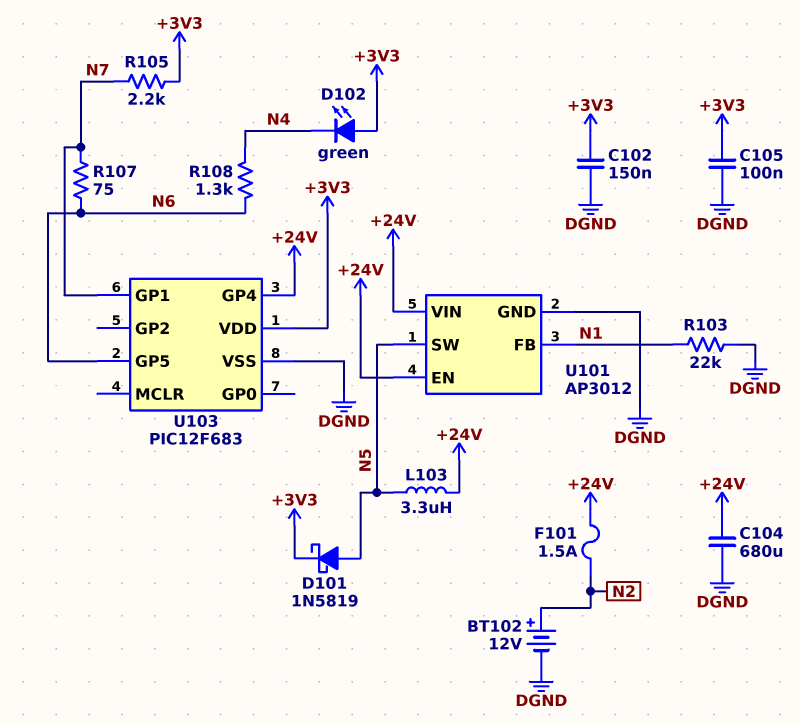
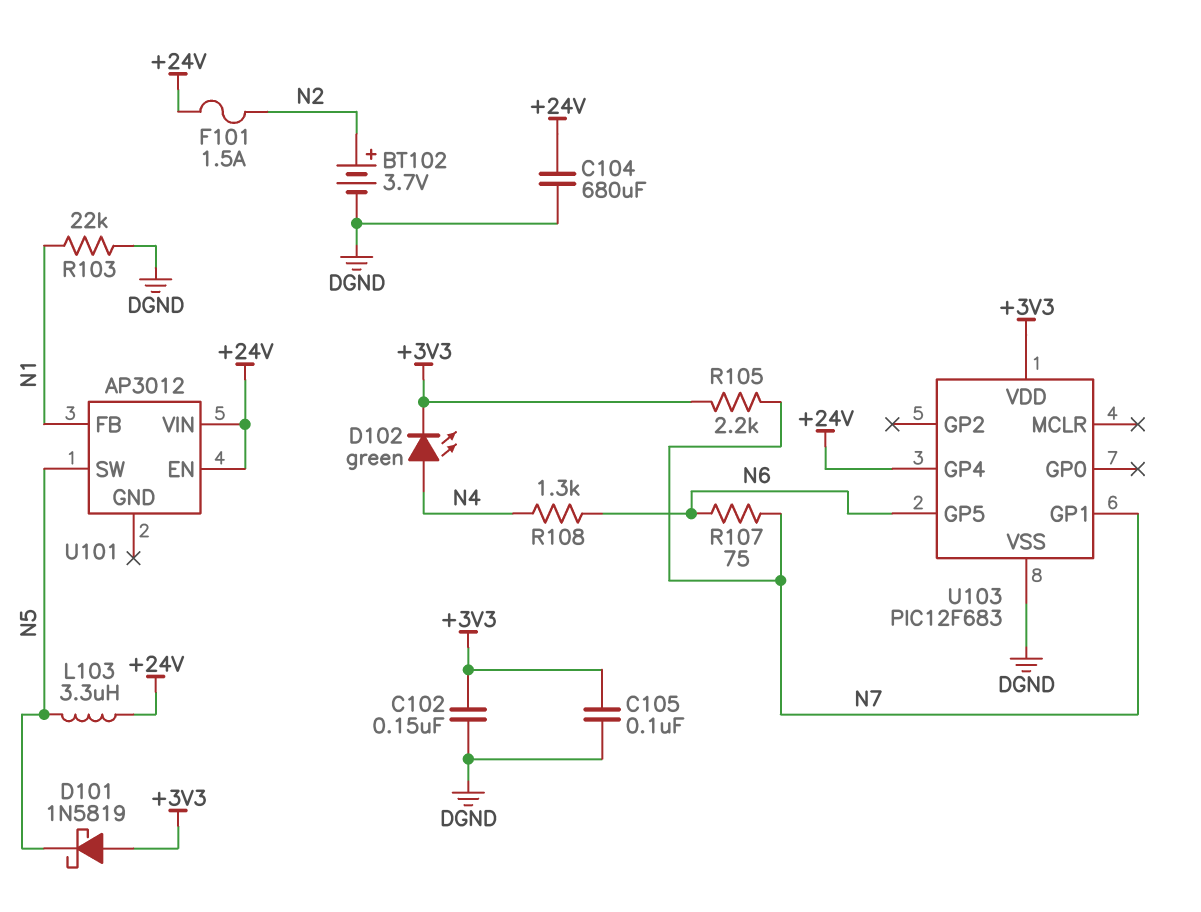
BT102: 12V (plus N2, minus DGND) -> 3.7V (plus N2, minus DGND)
D101: schottky 1N5819 (A N5, K +3V3) -> schottky 1N5819 (A +3V3, K N5)
D102: LED green (A +3V3, K N4) -> LED green (A N4, K +3V3)
U101 pin GND: DGND -> none

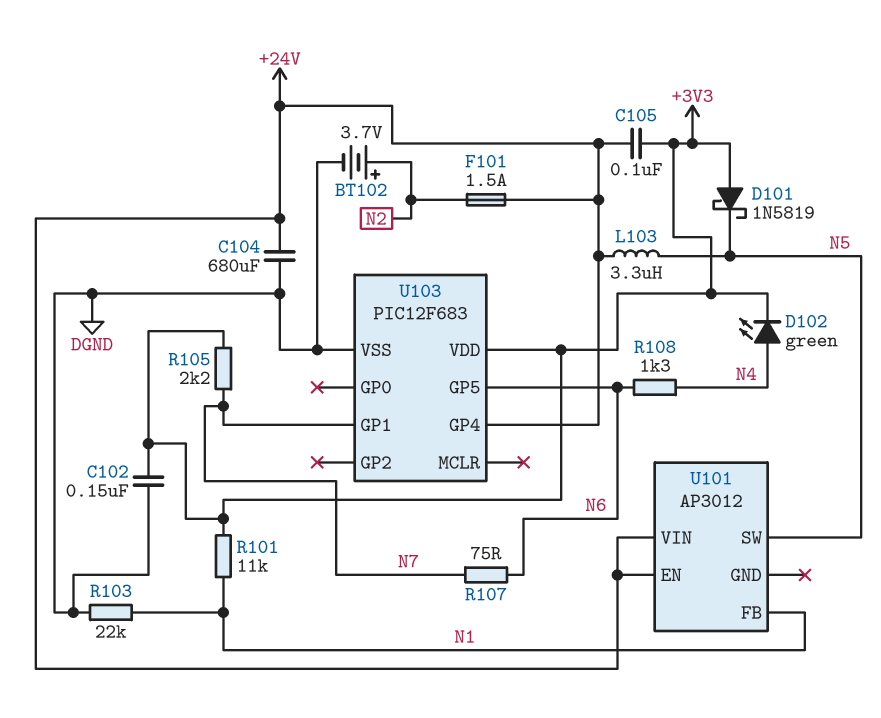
C105: 100nF (+3V3, DGND) -> 100nF (+3V3, +24V)
R101: none -> 11k (+3V3, N1)

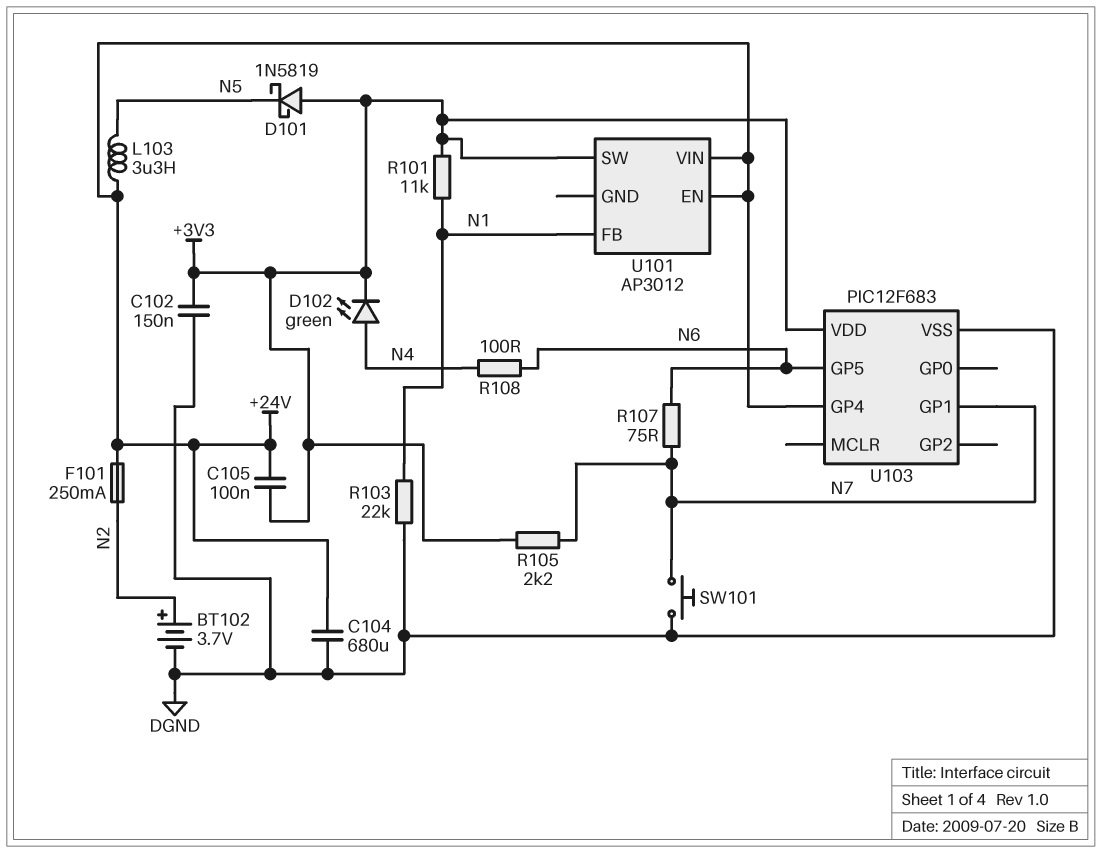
F101: 1.5A (+24V, N2) -> 250mA (+24V, N2)
R108: 1.3k (N4, N6) -> 100 (N4, N6)
SW101: none -> button (DGND, N7)
U101 pin SW: N5 -> +3V3

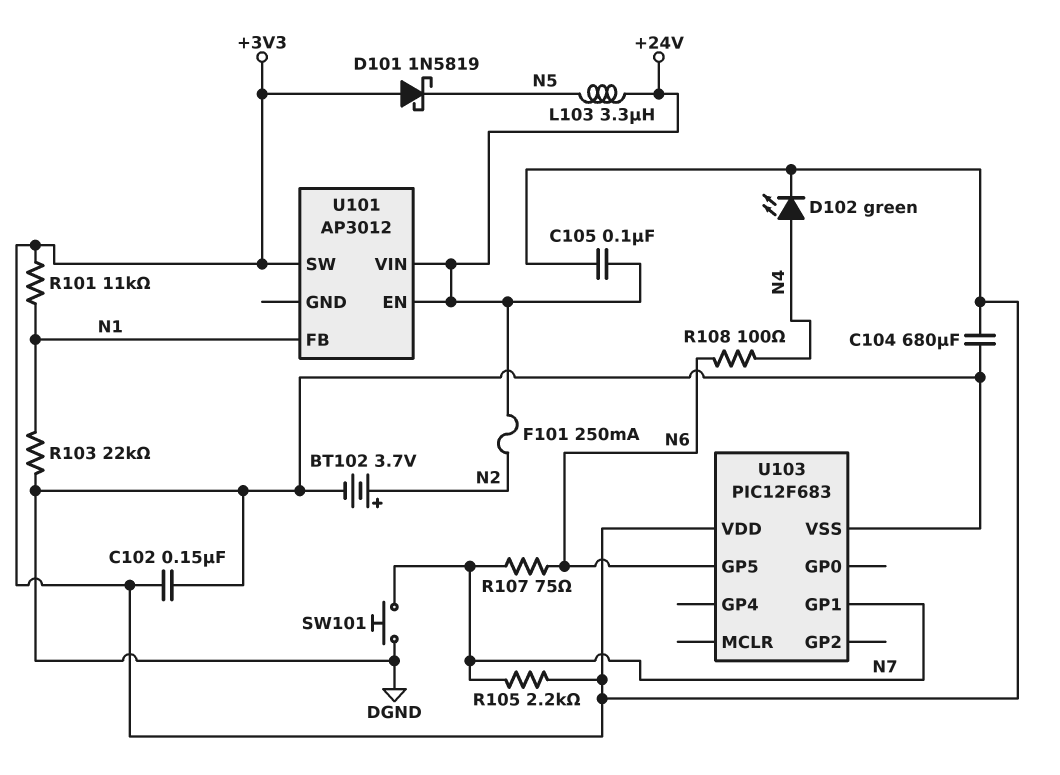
C104: 680uF (+24V, DGND) -> 680uF (+3V3, DGND)
U103 pin GP4: +24V -> none

